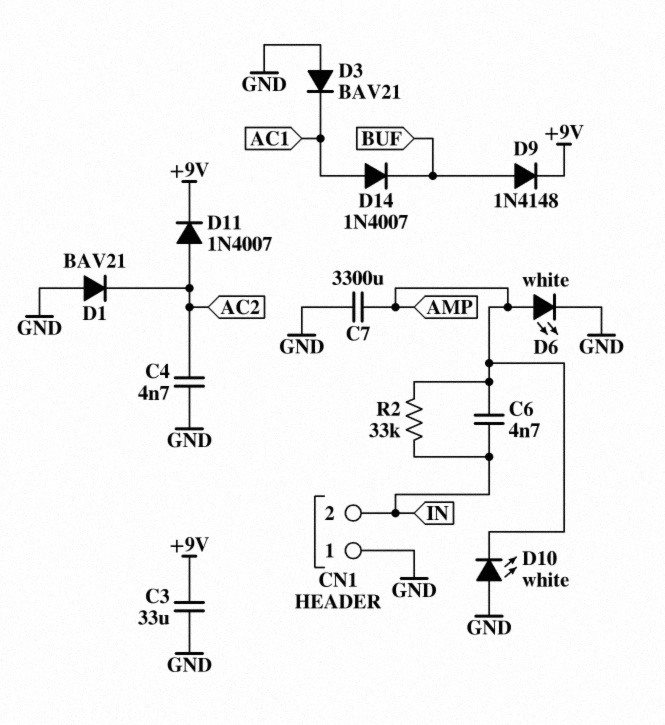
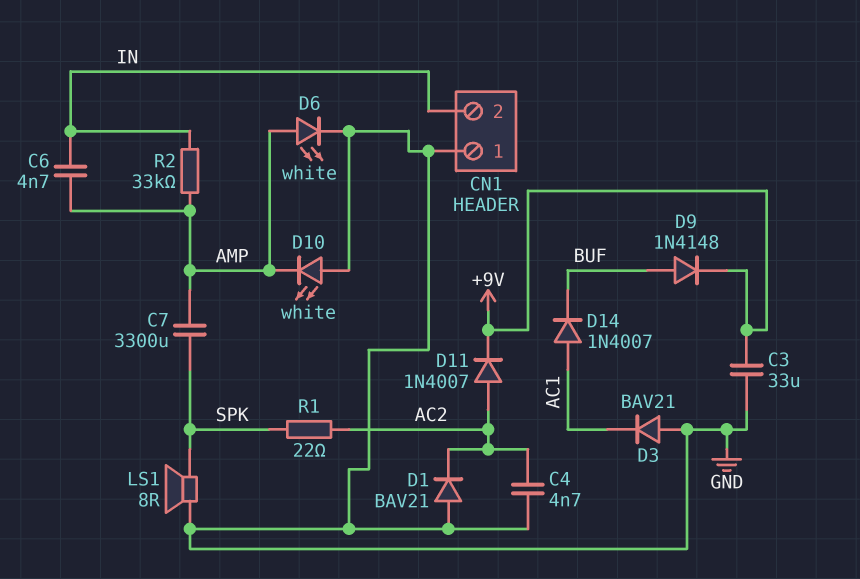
C7: 3300uF (AMP, GND) -> 3300uF (AMP, SPK)
LS1: none -> speaker 8R (GND, SPK)
R1: none -> 22 (AC2, SPK)

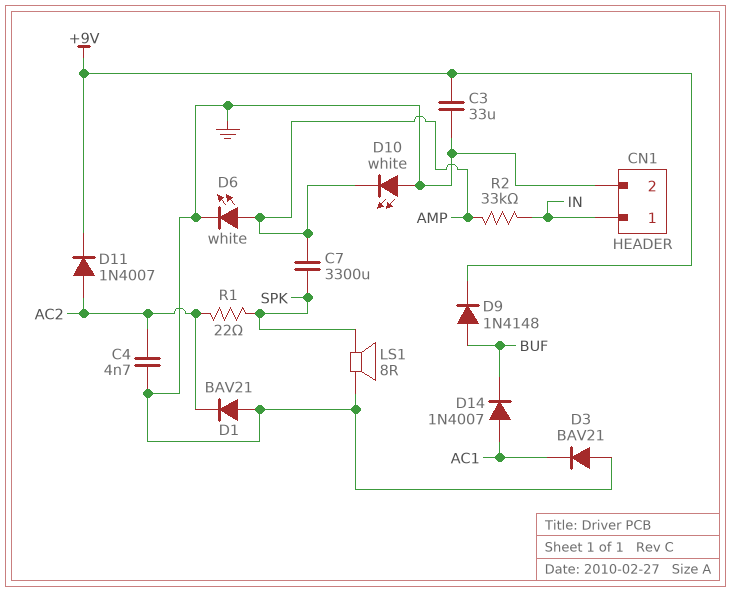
C6: 4.7nF (AMP, IN) -> none
CN1 pin 1: GND -> IN
CN1 pin 2: IN -> GND

